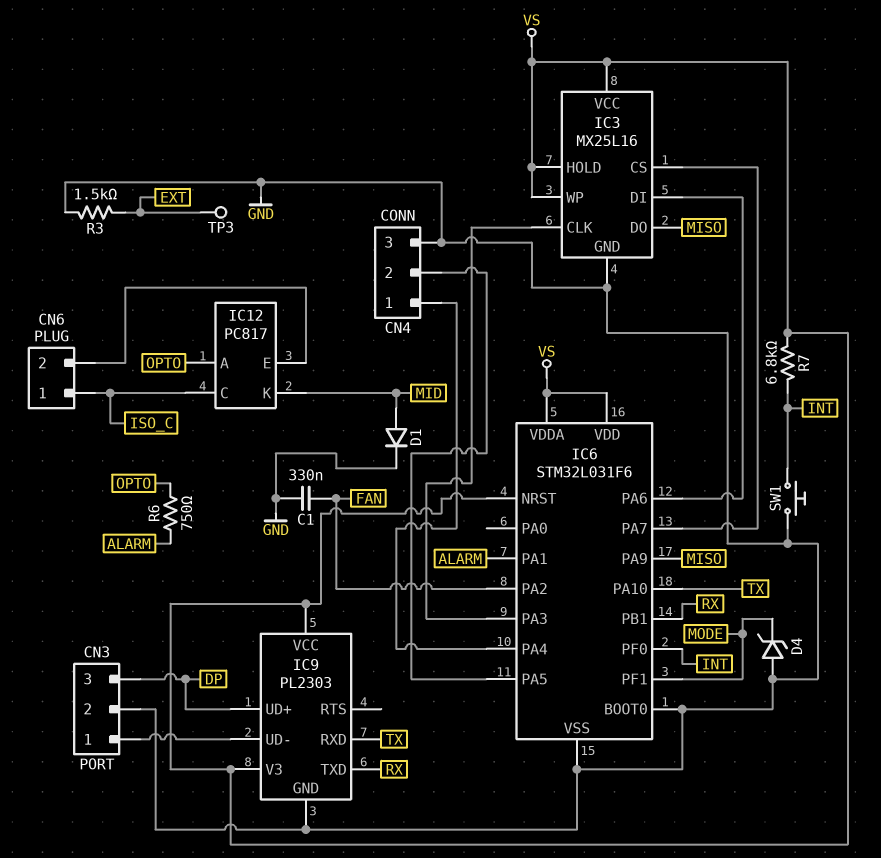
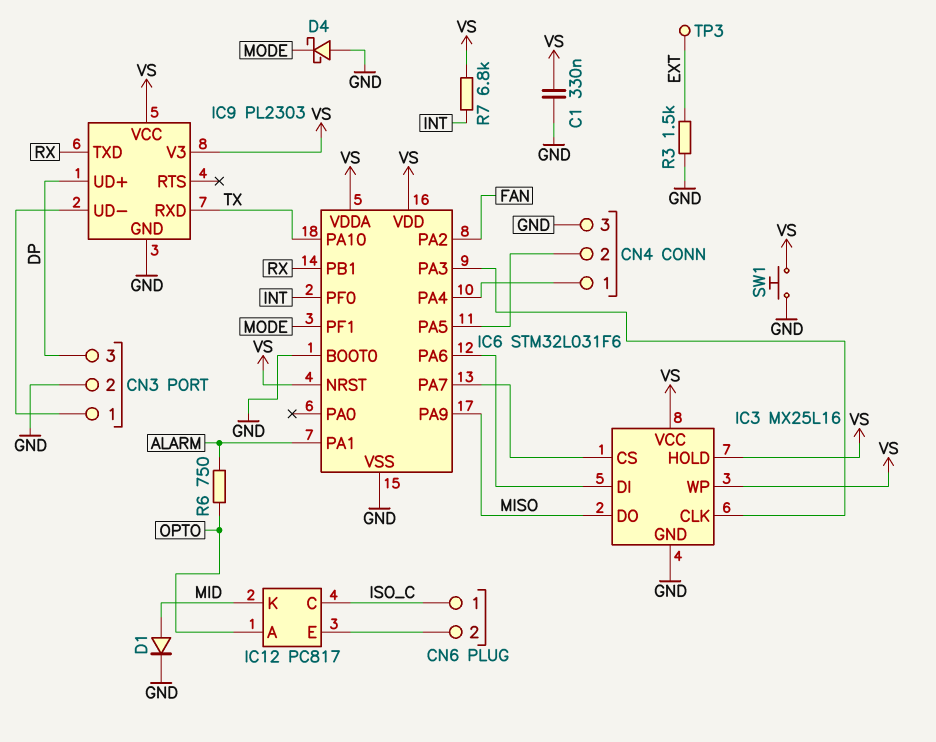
C1: 330nF (FAN, GND) -> 330nF (GND, VS)
D4: zener (A GND, K MODE) -> schottky (A GND, K MODE)
SW1: button (GND, INT) -> button (GND, VS)

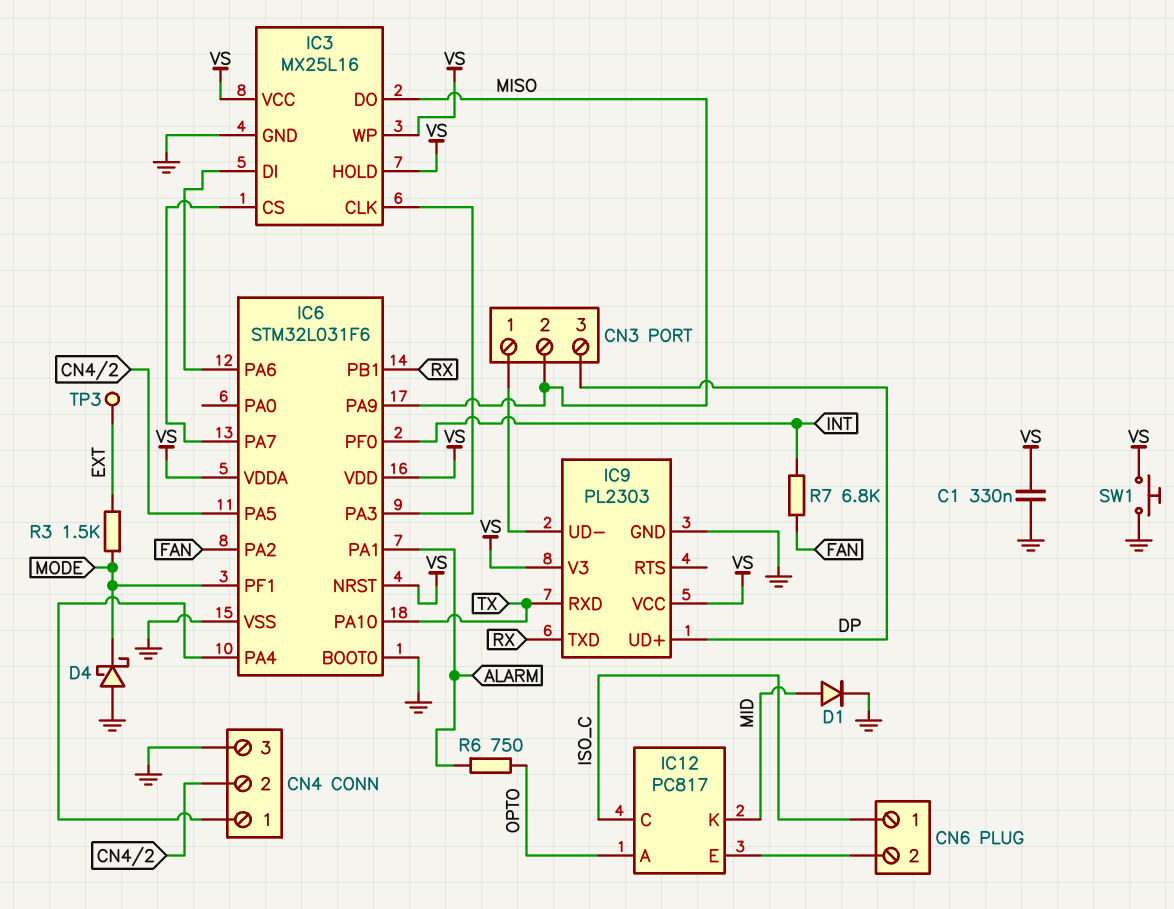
CN3 pin 2: GND -> MISO
R3: 1.5k (EXT, GND) -> 1.5k (EXT, MODE)
R7: 6.8k (INT, VS) -> 6.8k (FAN, INT)

